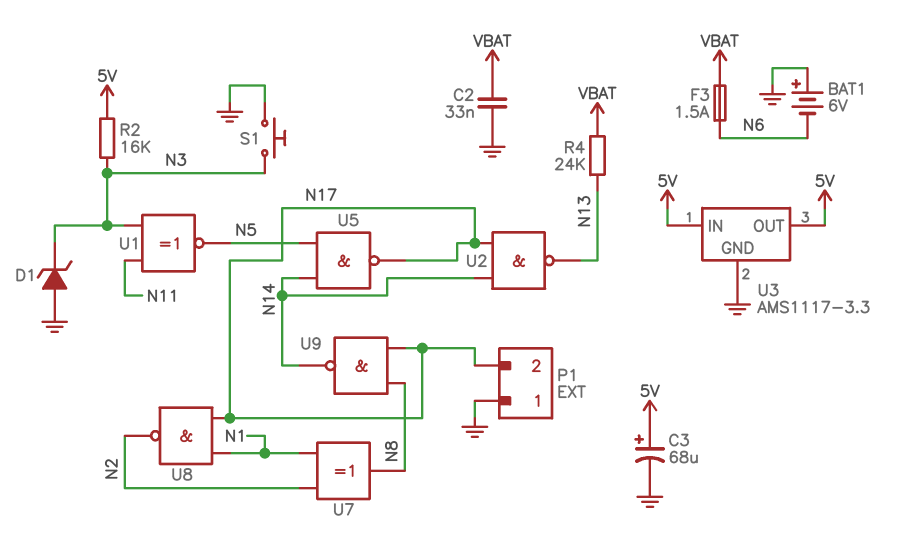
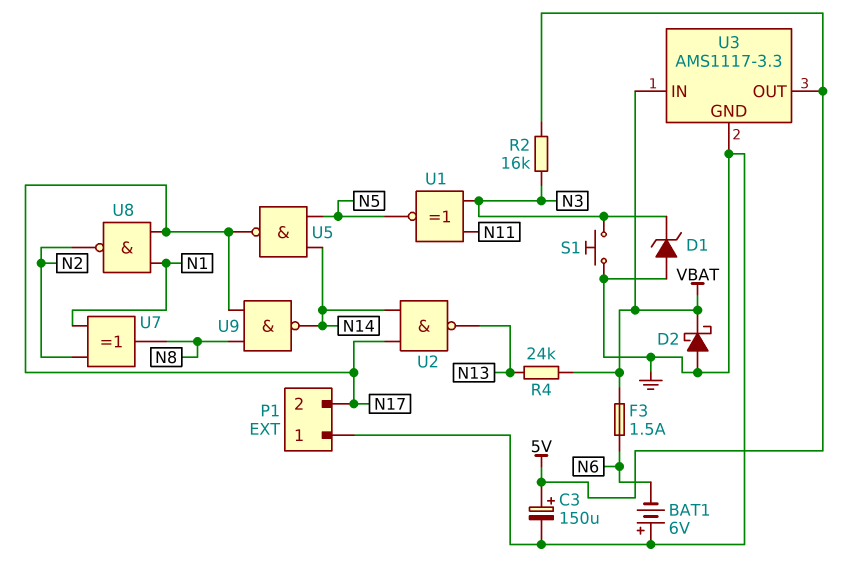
C2: 33nF (GND, VBAT) -> none
C3: 68uF (plus 5V, minus GND) -> 150uF (plus 5V, minus GND)
D2: none -> schottky (A GND, K VBAT)
U3 pin IN: 5V -> VBAT

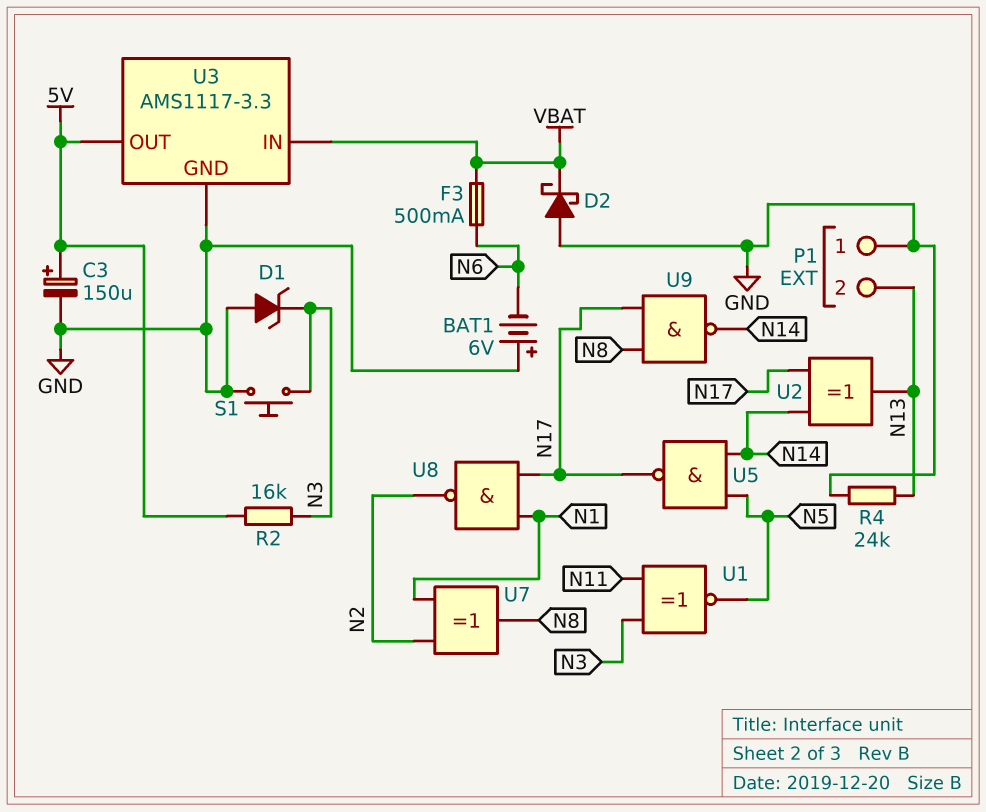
F3: 1.5A (N6, VBAT) -> 500mA (N6, VBAT)
P1 pin 2: N17 -> N13
R4: 24k (N13, VBAT) -> 24k (GND, N13)
U2: NAND (in N14, in N17, out N13) -> XOR (in N14, in N17, out N13)

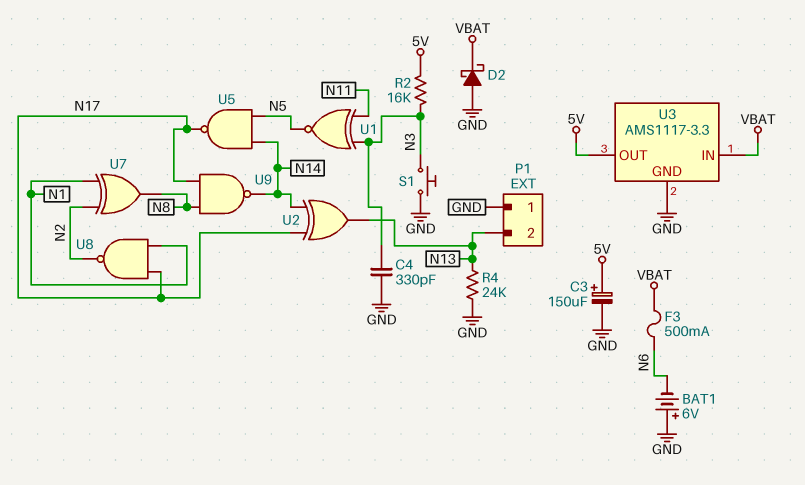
C4: none -> 330pF (GND, N3)
D1: zener (A GND, K N3) -> none

